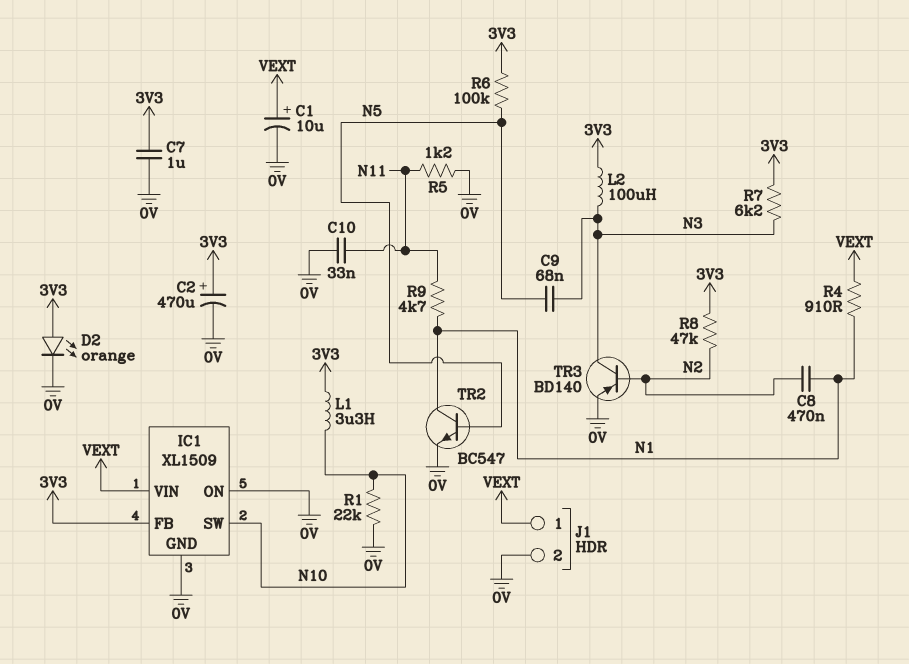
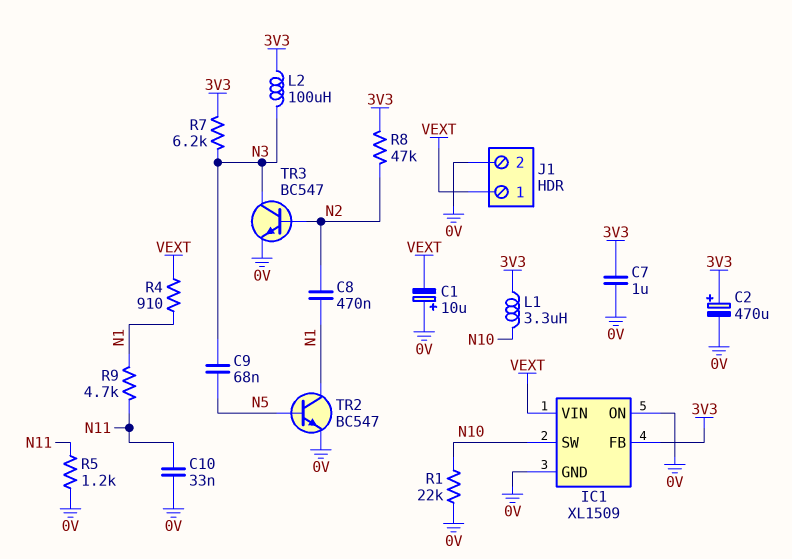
C1: 10uF (plus VEXT, minus 0V) -> 10uF (plus 0V, minus VEXT)
D2: LED orange (A 3V3, K 0V) -> none
R6: 100k (3V3, N5) -> none
TR3: PNP BD140 (B N2, C N3, E 0V) -> NPN BC547 (B N2, C N3, E 0V)

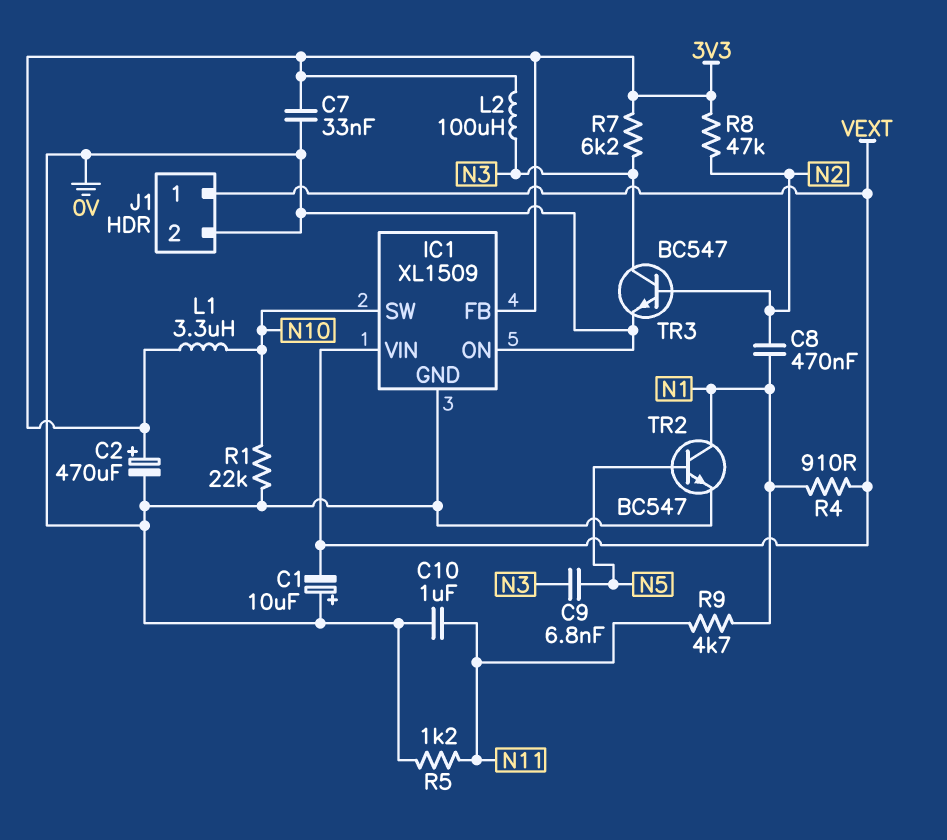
C7: 1uF (0V, 3V3) -> 33nF (0V, 3V3)
C9: 68nF (N3, N5) -> 6.8nF (N3, N5)
C10: 33nF (0V, N11) -> 1uF (0V, N11)

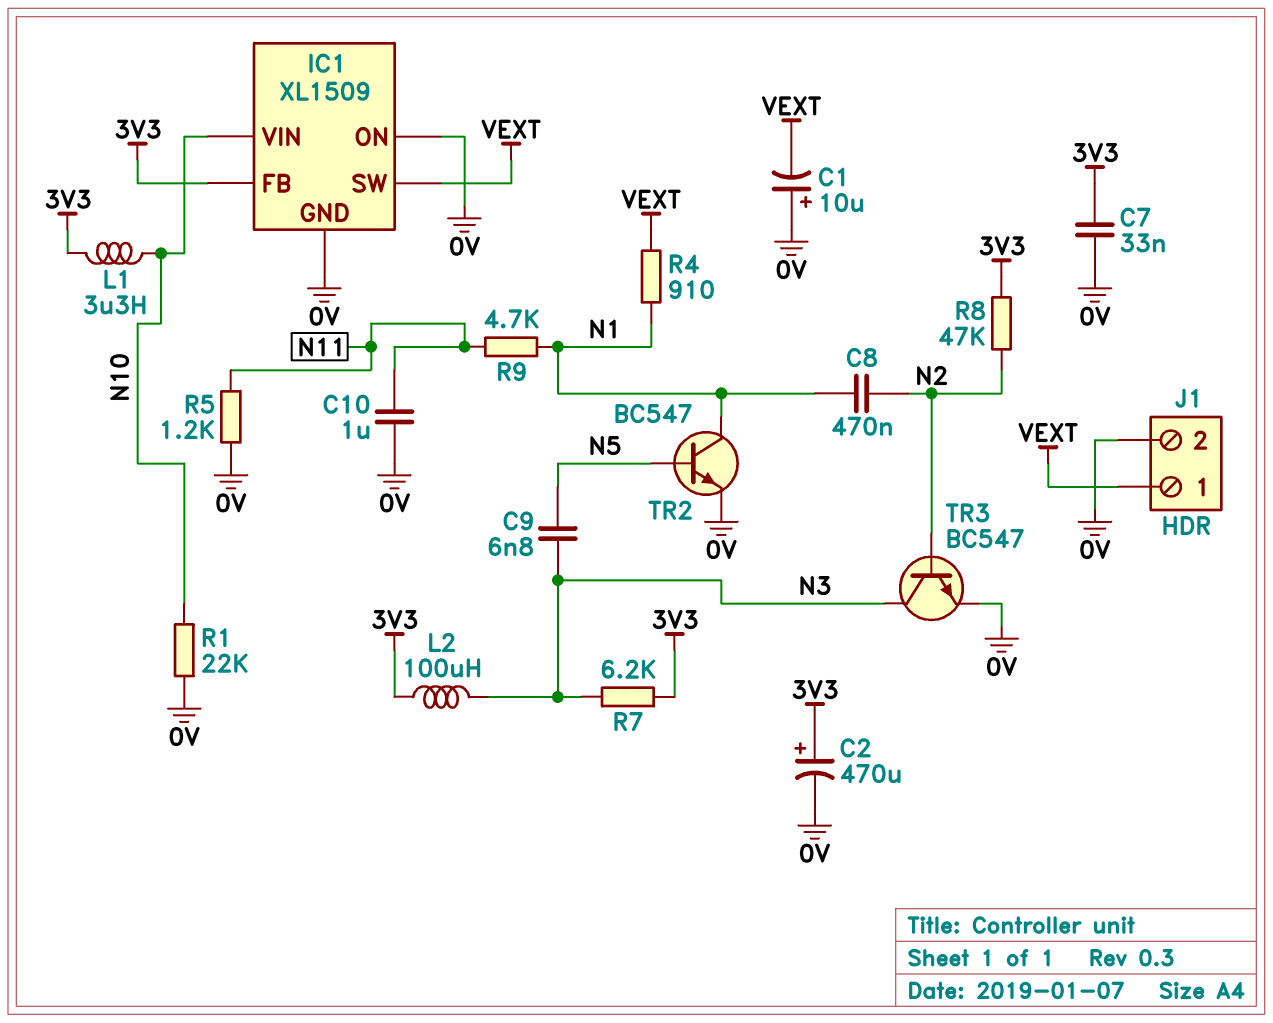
IC1 pin SW: N10 -> VEXT
IC1 pin VIN: VEXT -> N10

